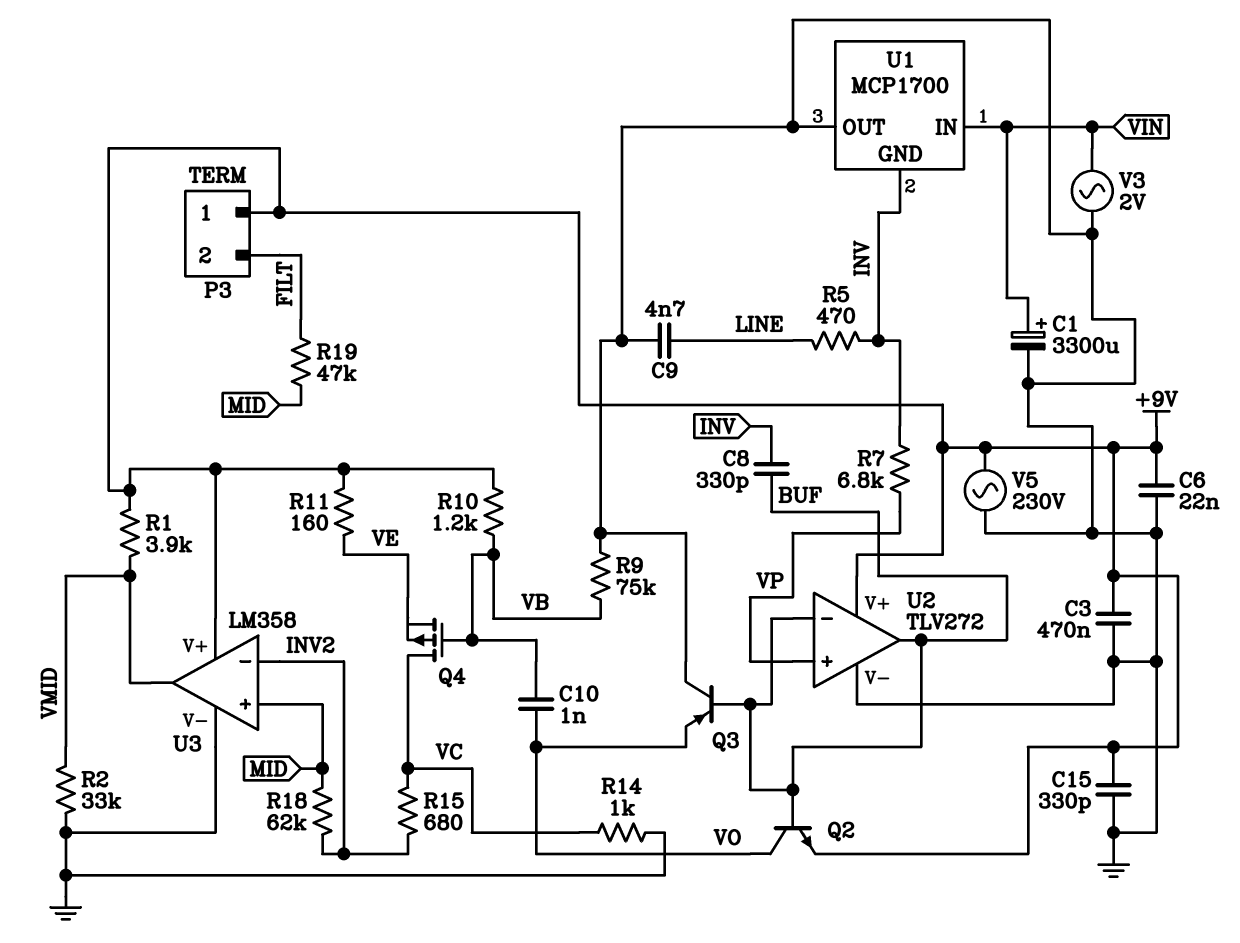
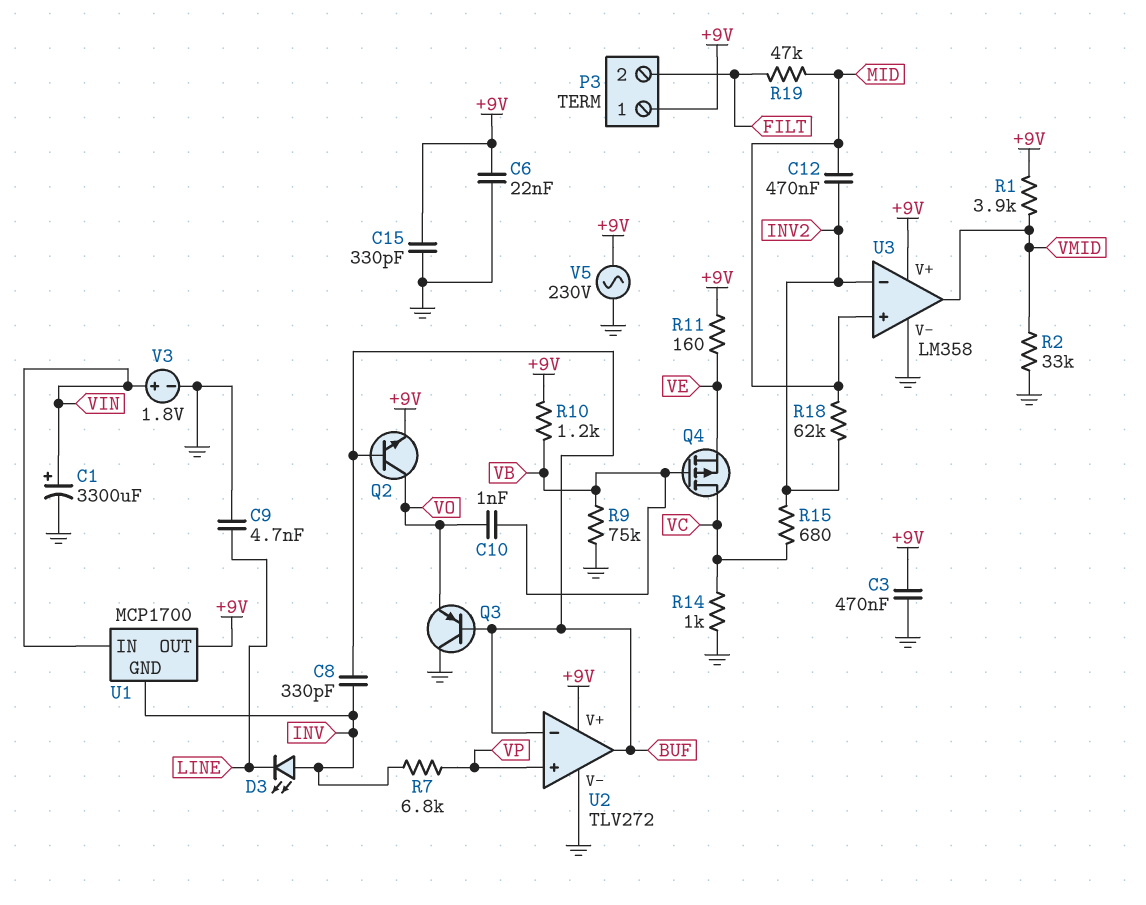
C12: none -> 470nF (INV2, MID)
D3: none -> LED (A INV, K LINE)
R5: 470 (INV, LINE) -> none
U1 pin OUT: GND -> +9V
V3: AC 2V (GND, VIN) -> 1.8V (plus VIN, minus GND)

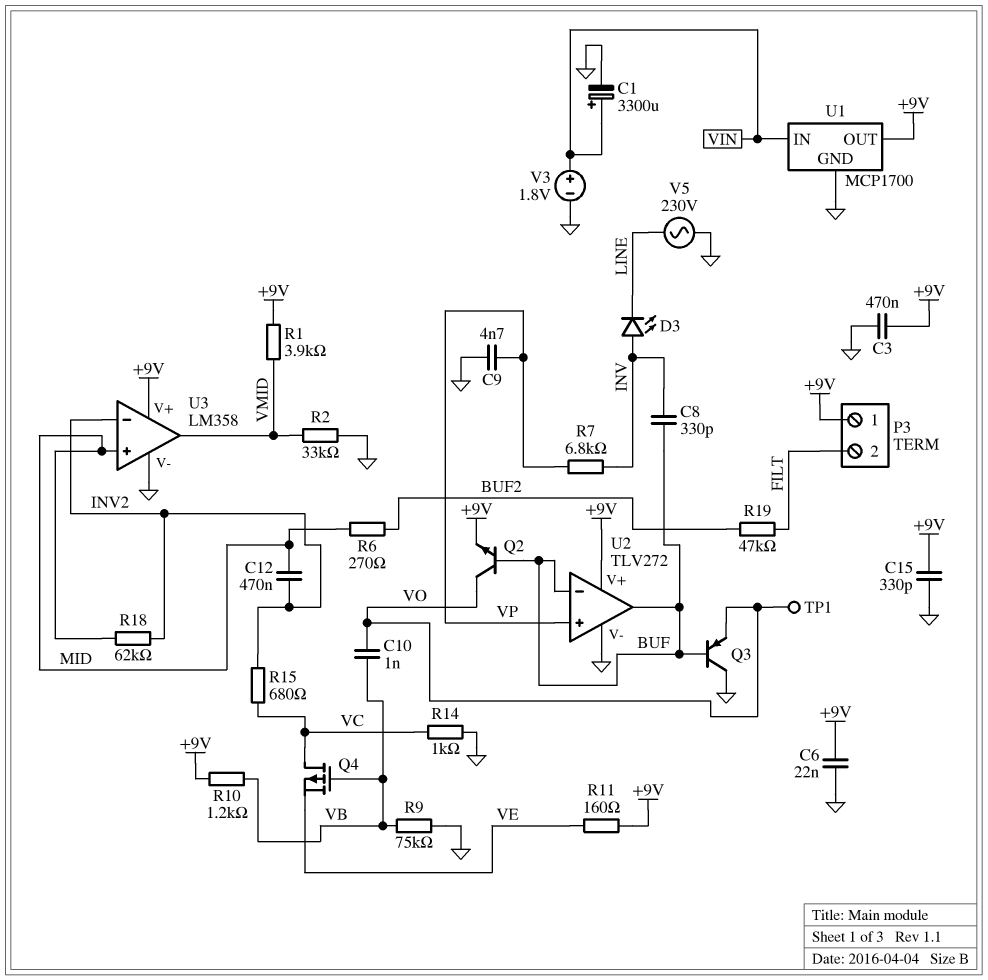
C9: 4.7nF (GND, LINE) -> 4.7nF (GND, VP)
R6: none -> 270 (BUF2, MID)
R19: 47k (FILT, MID) -> 47k (BUF2, FILT)
TP1: none -> test point (VO)
U1 pin GND: INV -> GND
V5: AC 230V (+9V, GND) -> AC 230V (GND, LINE)

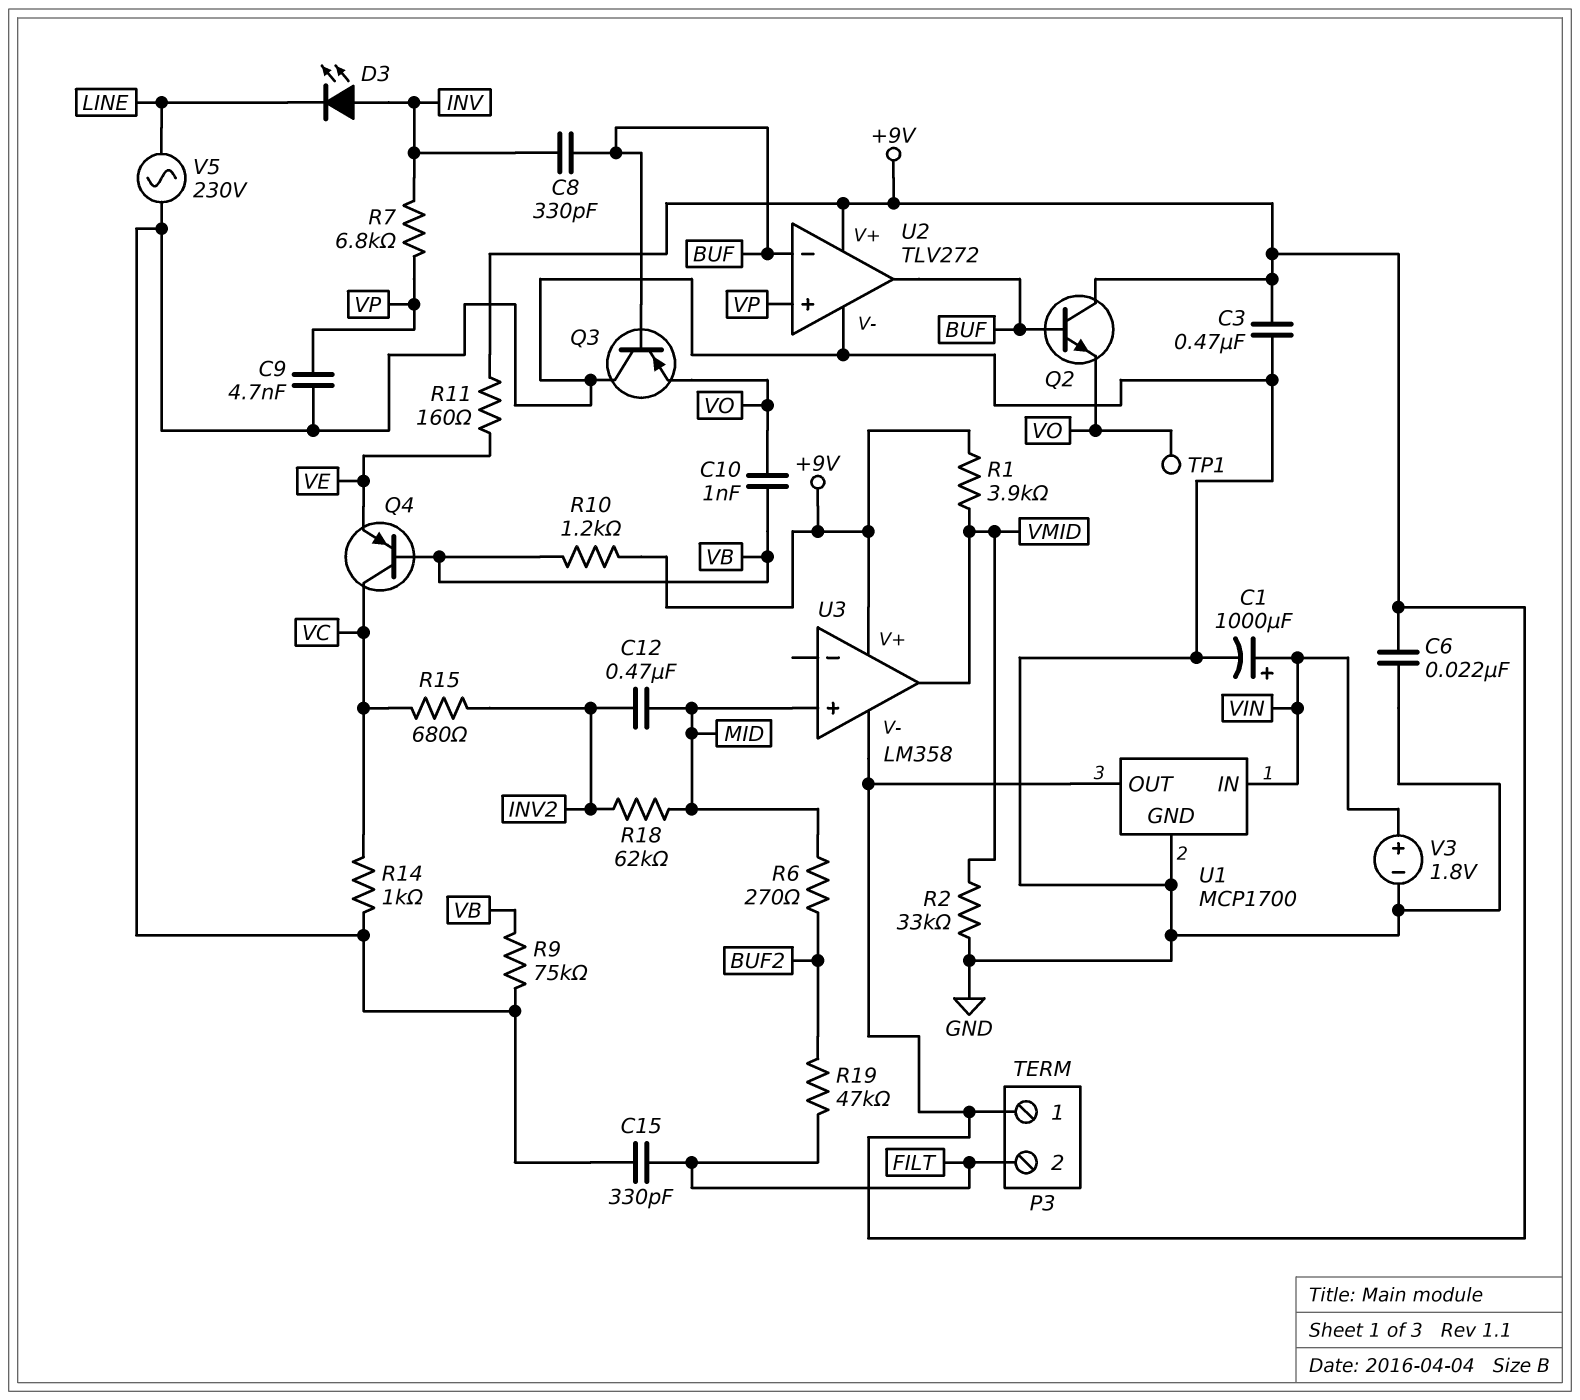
C1: 3300uF (plus VIN, minus GND) -> 1000uF (plus VIN, minus GND)
C15: 330pF (+9V, GND) -> 330pF (FILT, GND)
Q2: NPN (B BUF, C VO, E +9V) -> NPN (B BUF, C +9V, E VO)
Q4: PMOS (G VB, D VC, S VE) -> PNP (B VB, C VC, E VE)
U3 pin V-: GND -> +9V
U3 pin in-: INV2 -> none

